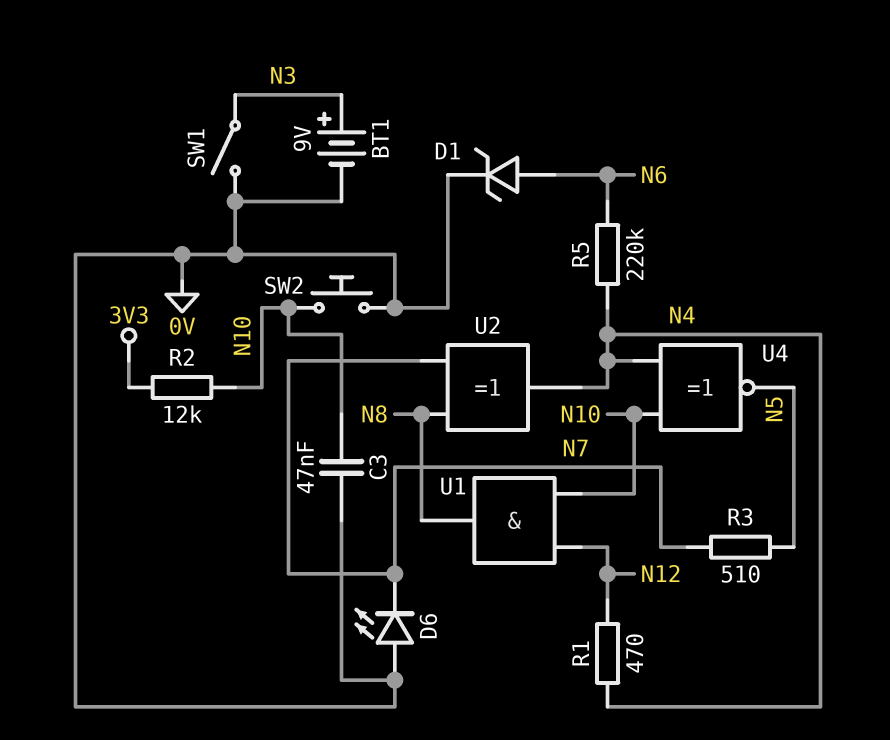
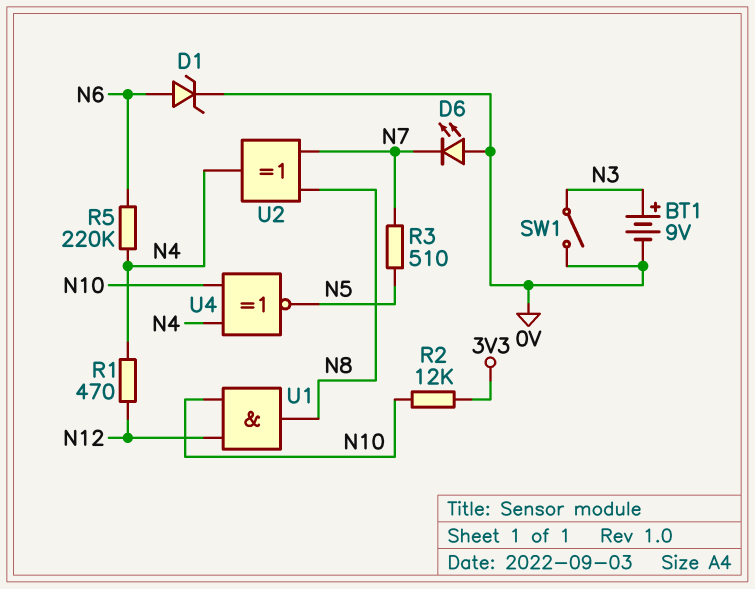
C3: 47nF (0V, N10) -> none
SW2: button (0V, N10) -> none

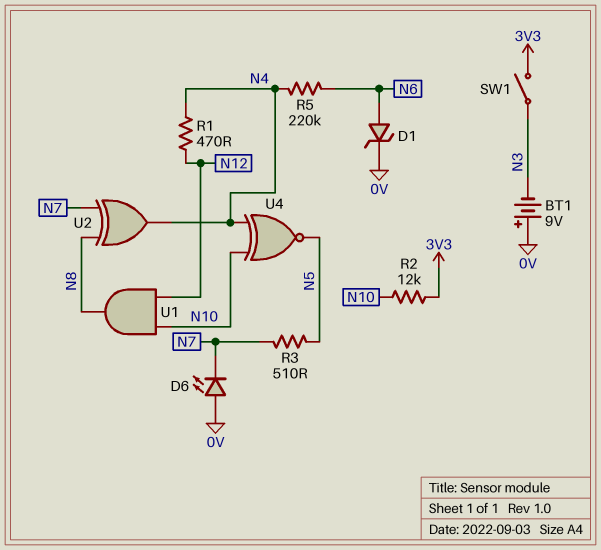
BT1: 9V (plus N3, minus 0V) -> 9V (plus 0V, minus N3)
SW1: switch (0V, N3) -> switch (3V3, N3)

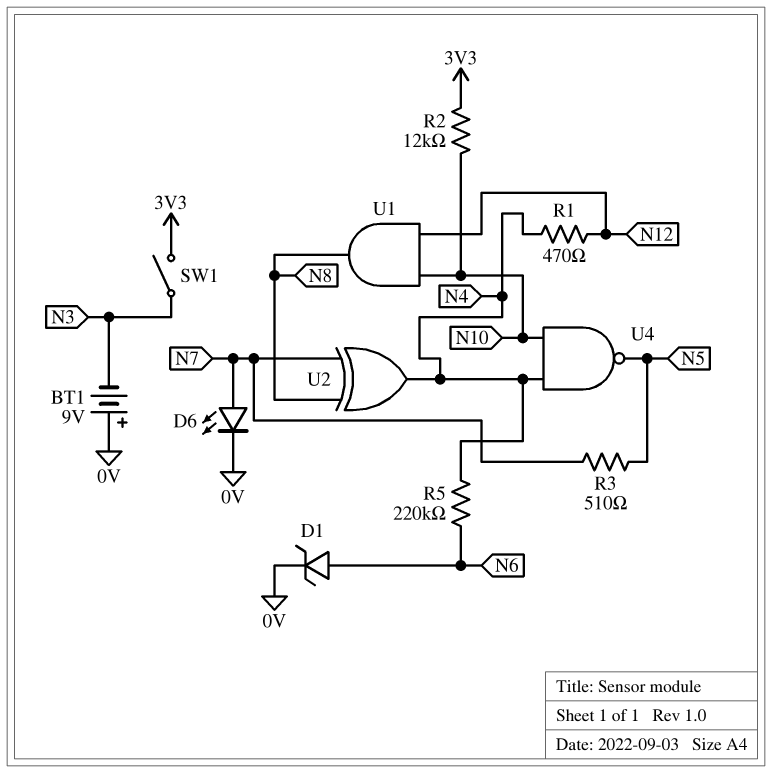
D6: LED (A 0V, K N7) -> LED (A N7, K 0V)
U4: XNOR (in N4, in N10, out N5) -> NAND (in N4, in N10, out N5)

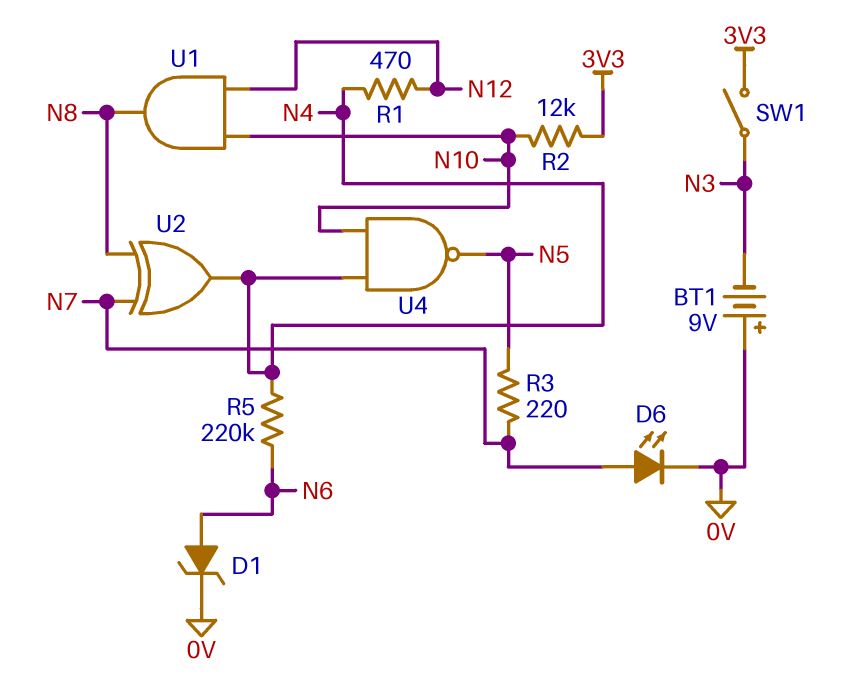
R3: 510 (N5, N7) -> 220 (N5, N7)

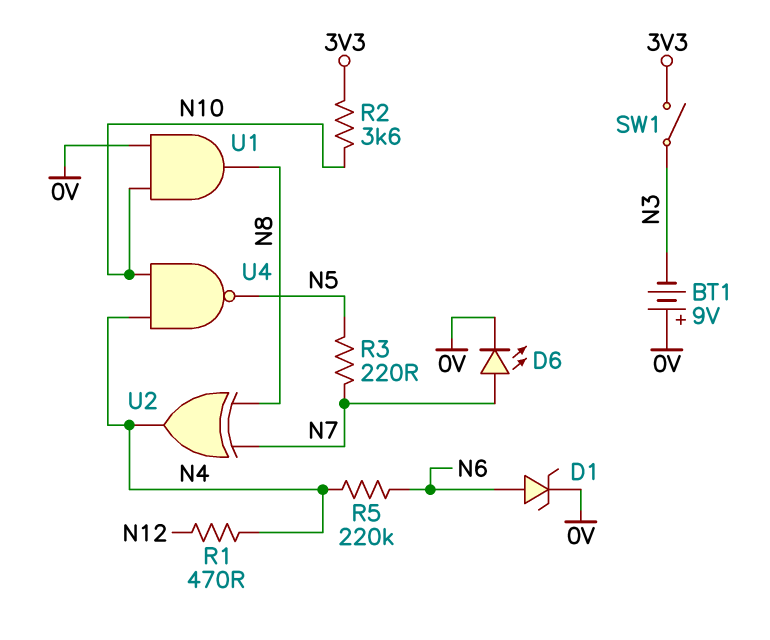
R2: 12k (3V3, N10) -> 3.6k (3V3, N10)
U1: AND (in N10, in N12, out N8) -> AND (in 0V, in N10, out N8)

